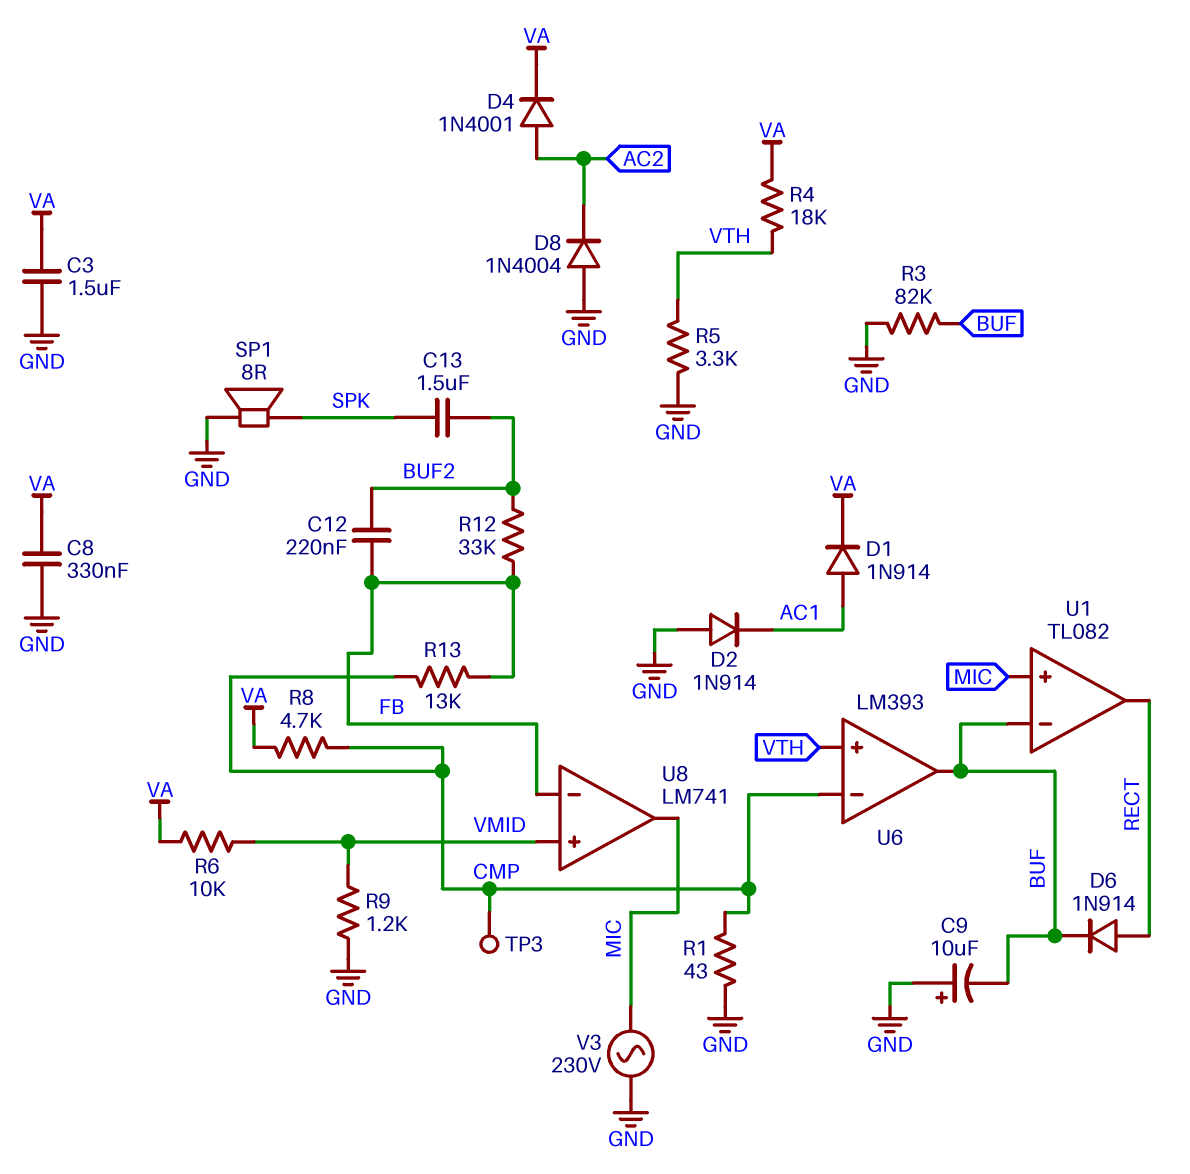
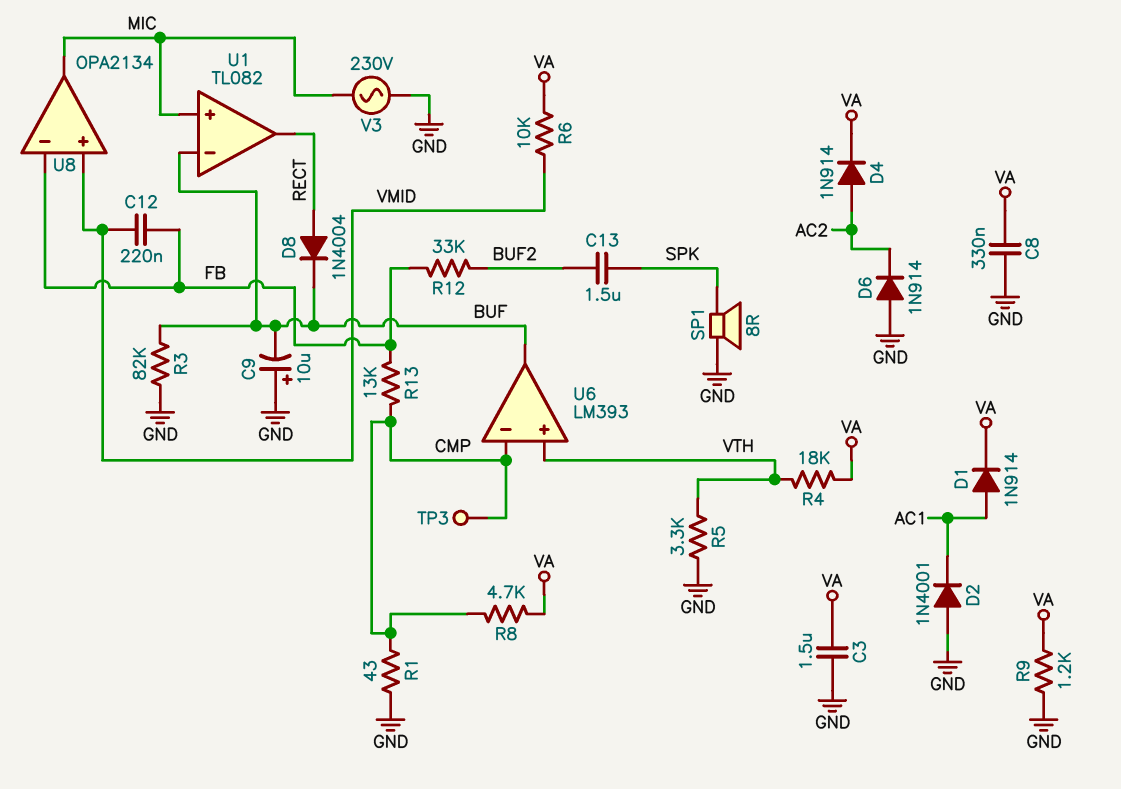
C12: 220nF (BUF2, FB) -> 220nF (FB, VMID)
D2: diode 1N914 (A GND, K AC1) -> diode 1N4001 (A GND, K AC1)
D4: diode 1N4001 (A AC2, K VA) -> diode 1N914 (A AC2, K VA)
D6: diode 1N914 (A RECT, K BUF) -> diode 1N914 (A GND, K AC2)
D8: diode 1N4004 (A GND, K AC2) -> diode 1N4004 (A RECT, K BUF)
R9: 1.2k (GND, VMID) -> 1.2k (GND, VA)
U8: LM741 -> OPA2134

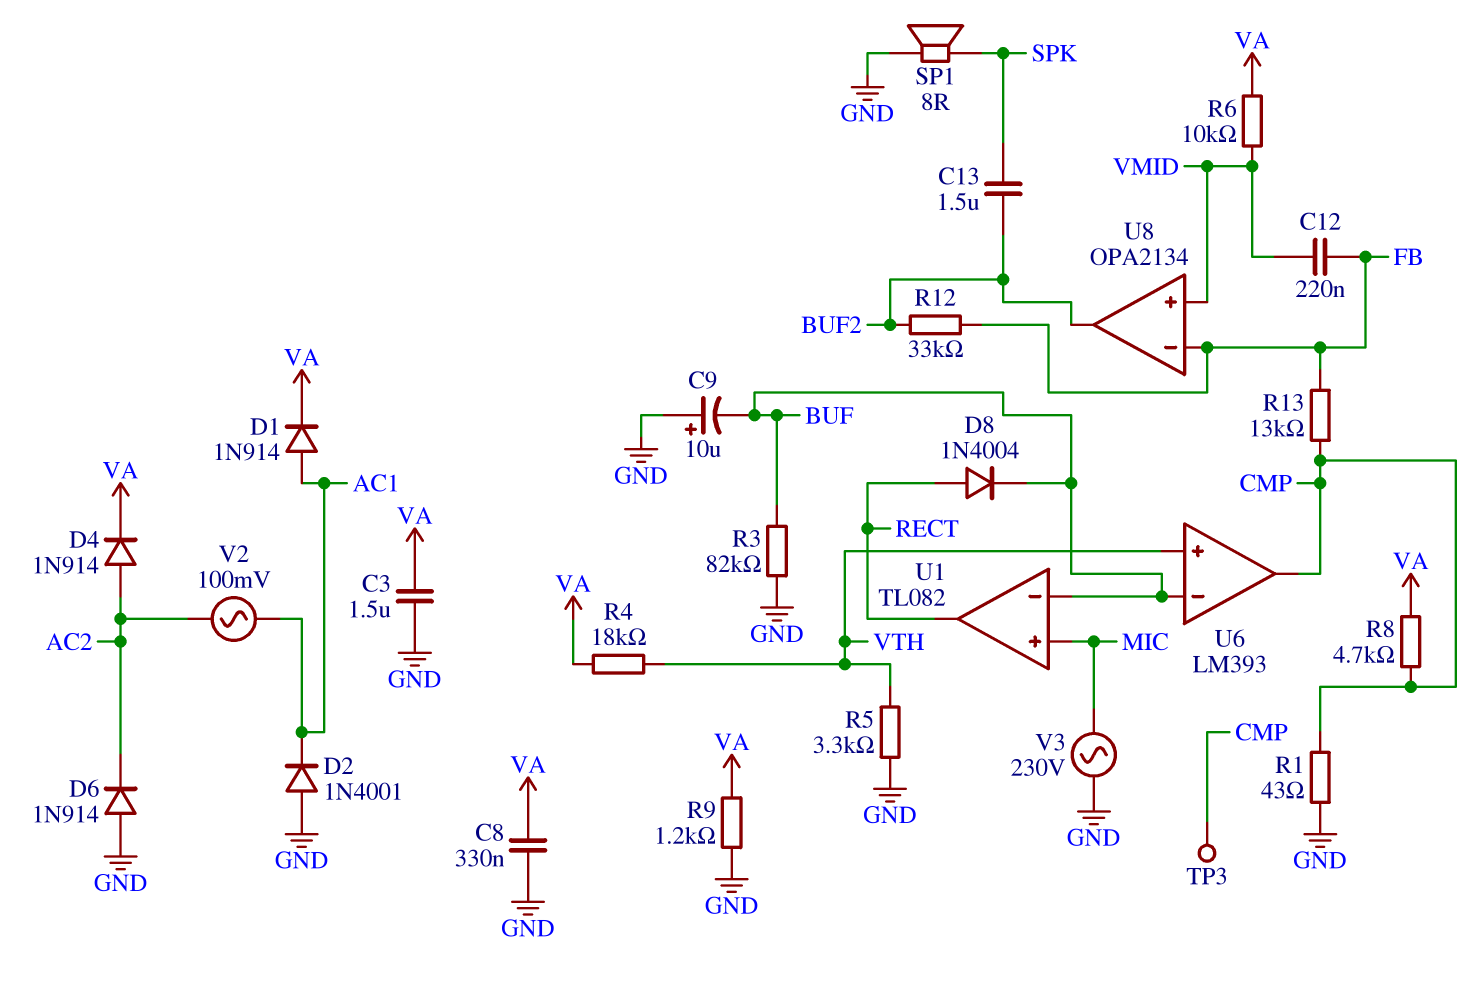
U6 pin in-: CMP -> BUF
U6 pin out: BUF -> CMP
U8 pin out: MIC -> BUF2
V2: none -> AC 100mV (AC1, AC2)

